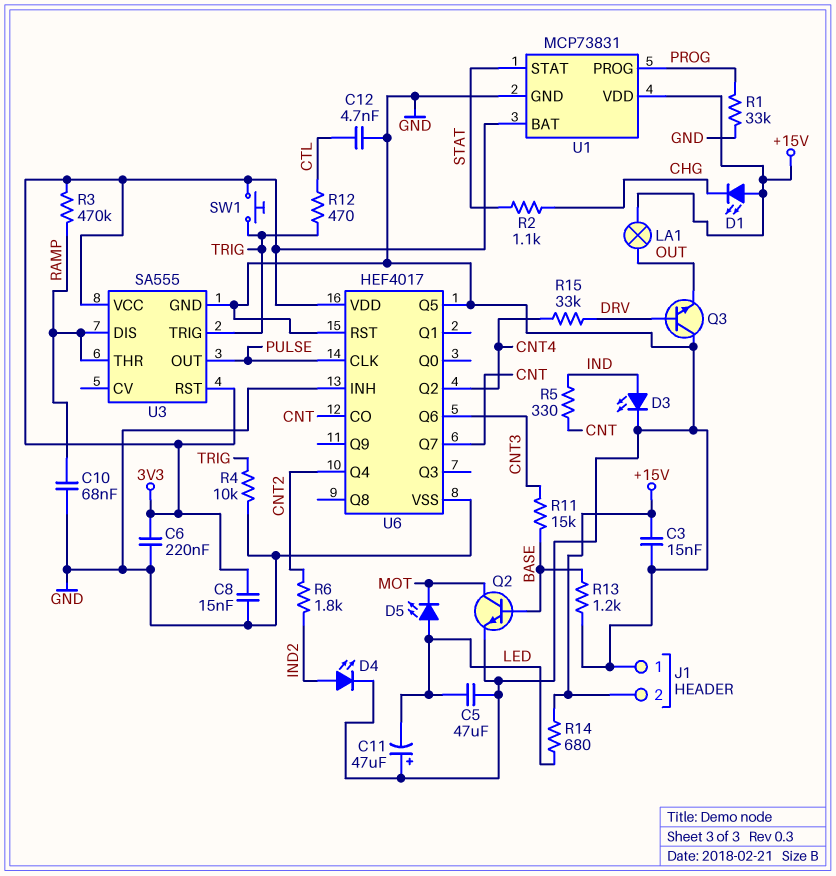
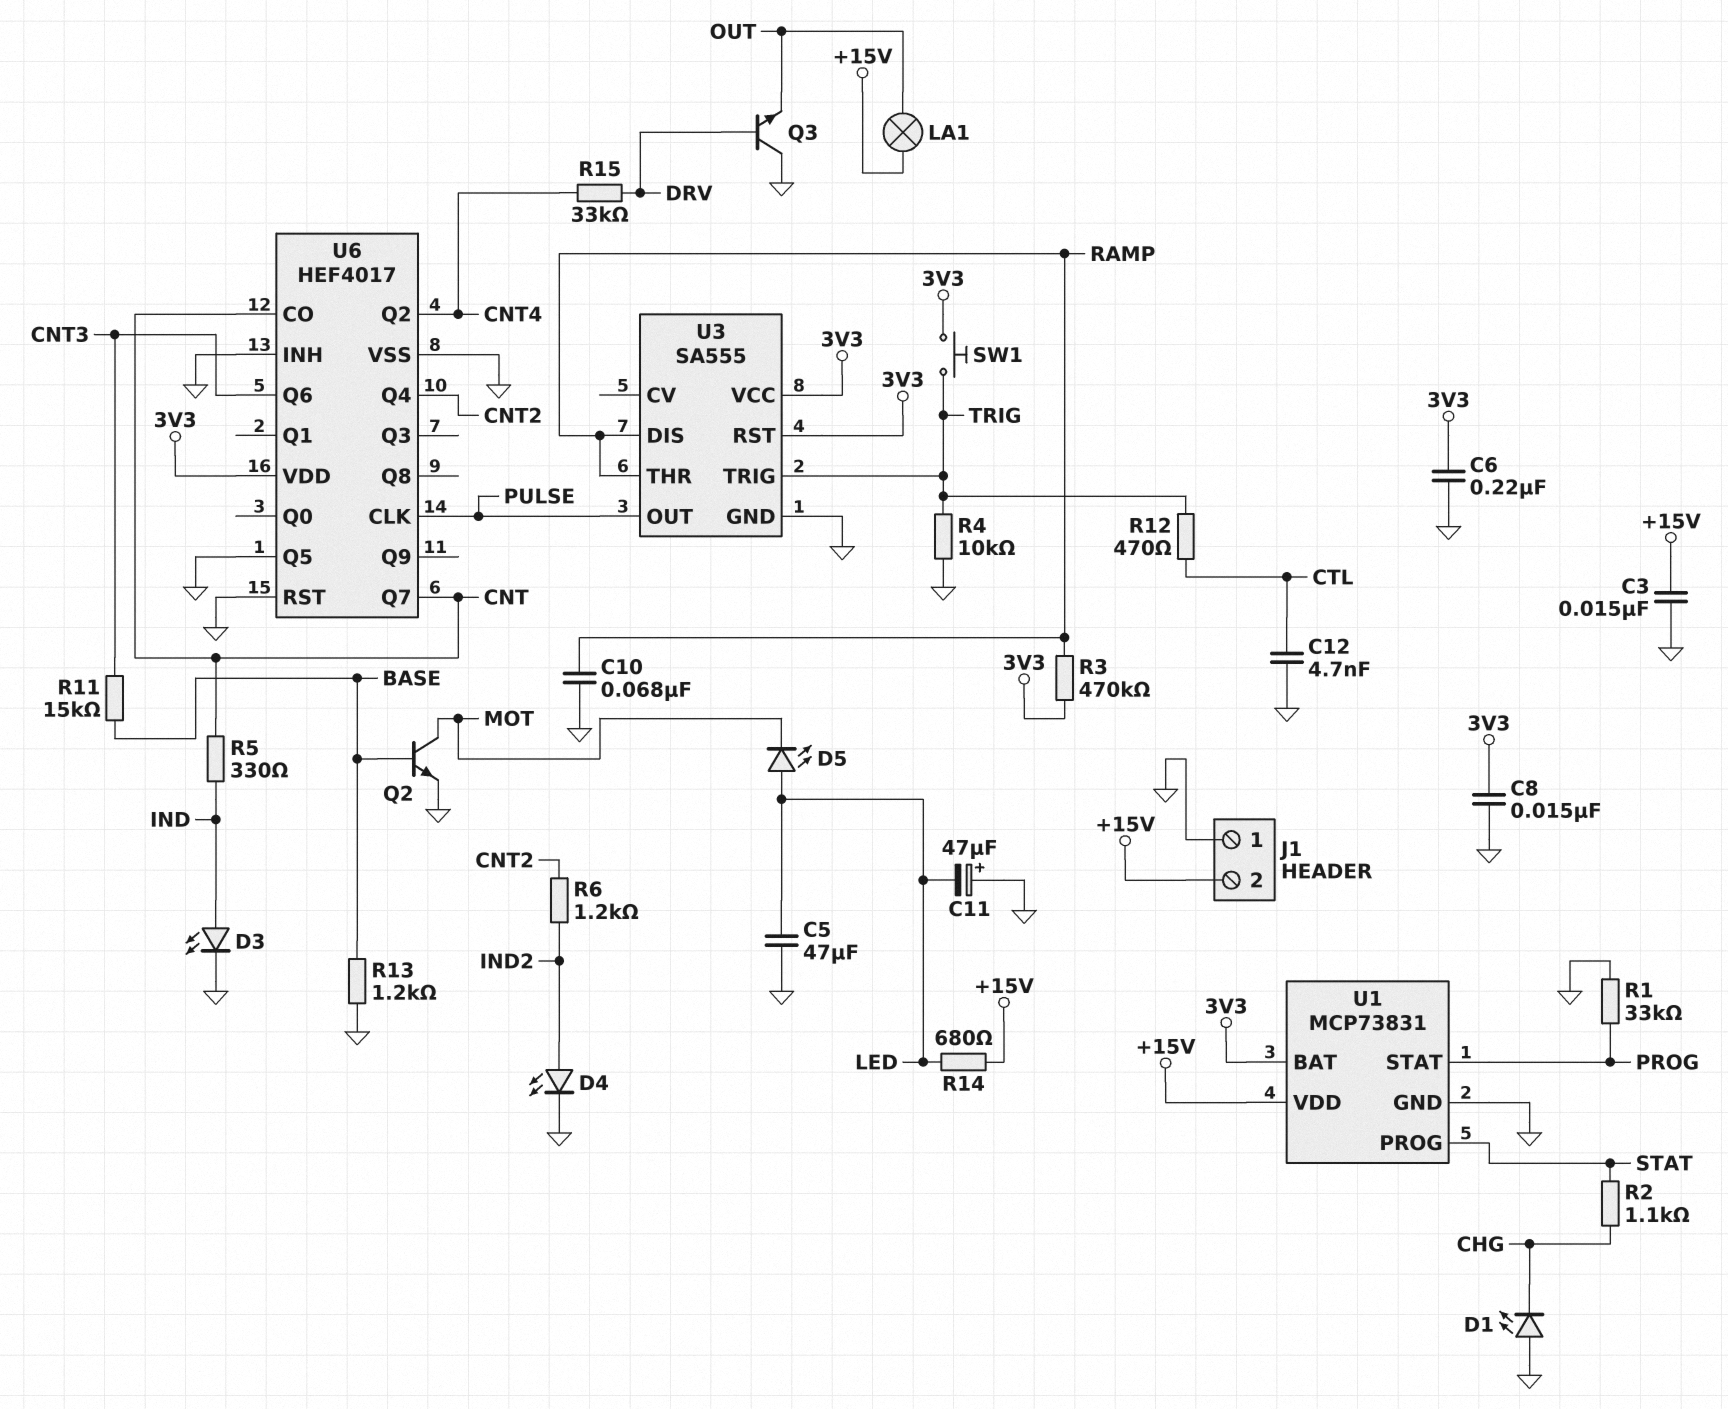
D1: LED (A +15V, K CHG) -> LED (A GND, K CHG)
R6: 1.8k (CNT2, IND2) -> 1.2k (CNT2, IND2)
U1 pin PROG: PROG -> STAT
U1 pin STAT: STAT -> PROG

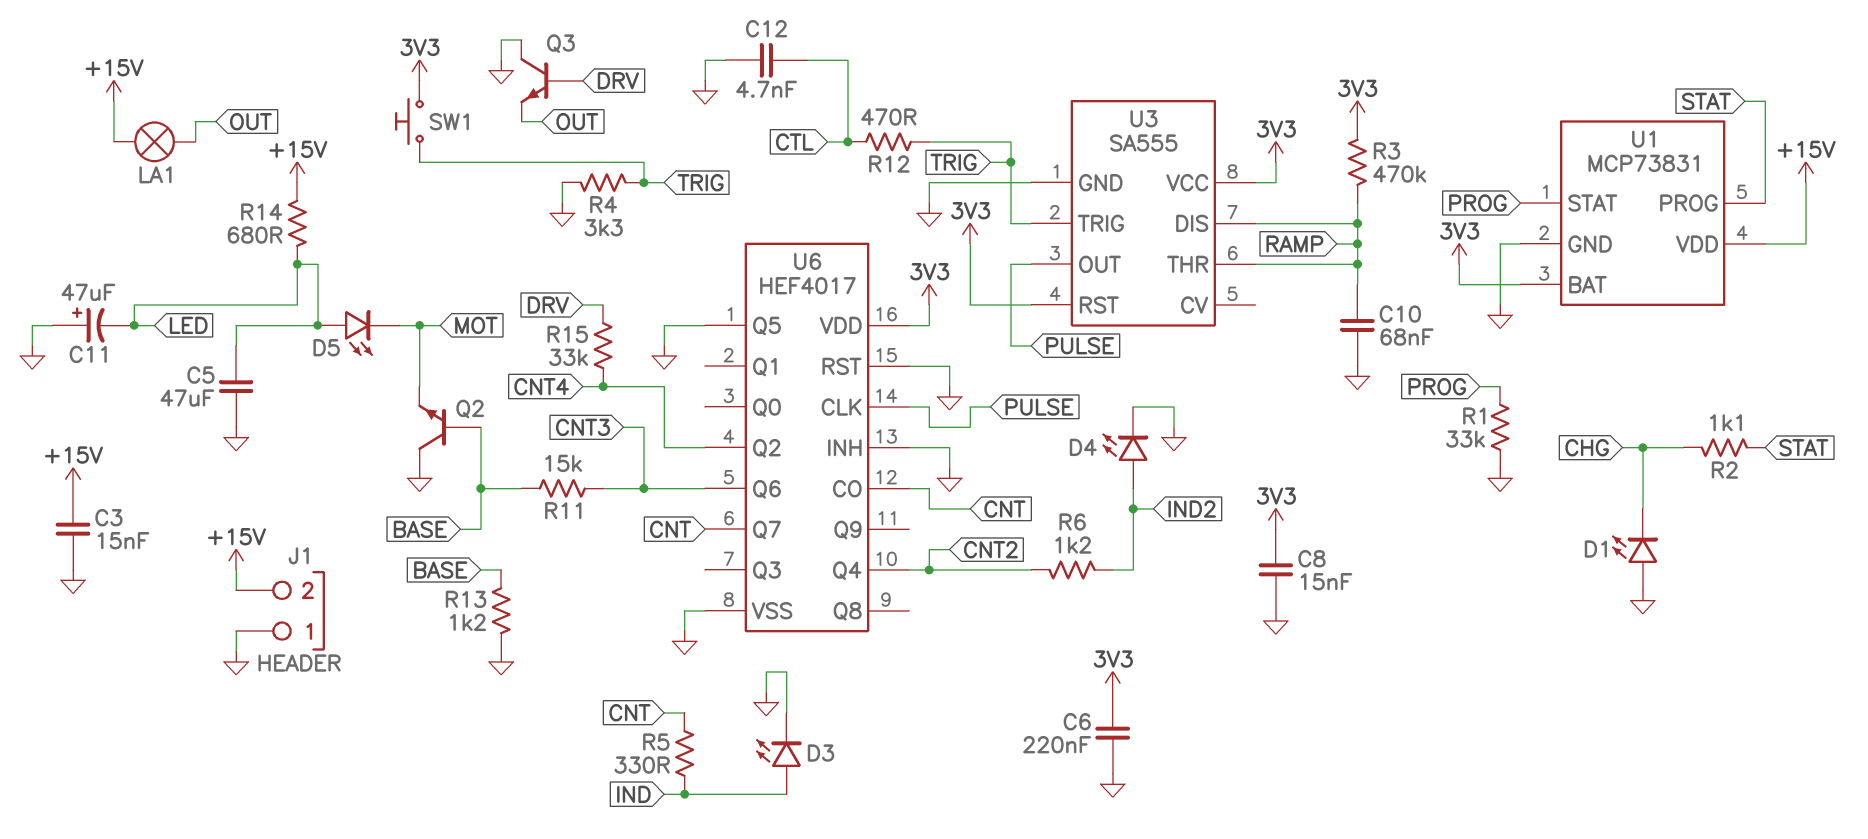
Q2: NPN (B BASE, C MOT, E GND) -> NPN (B BASE, C GND, E MOT)
R4: 10k (GND, TRIG) -> 3.3k (GND, TRIG)

